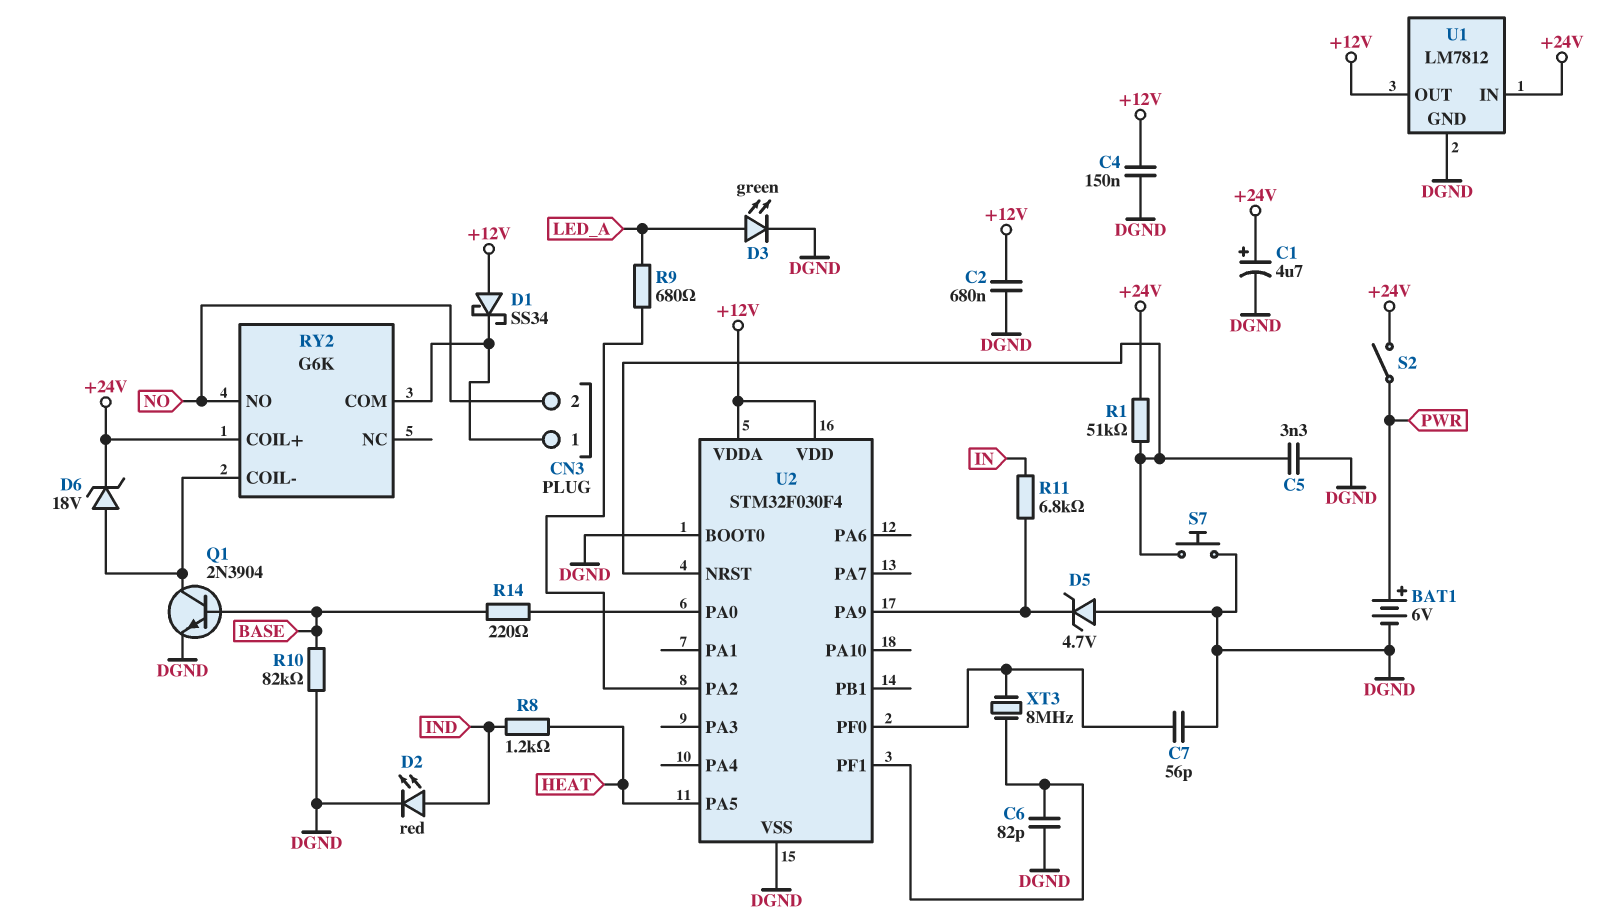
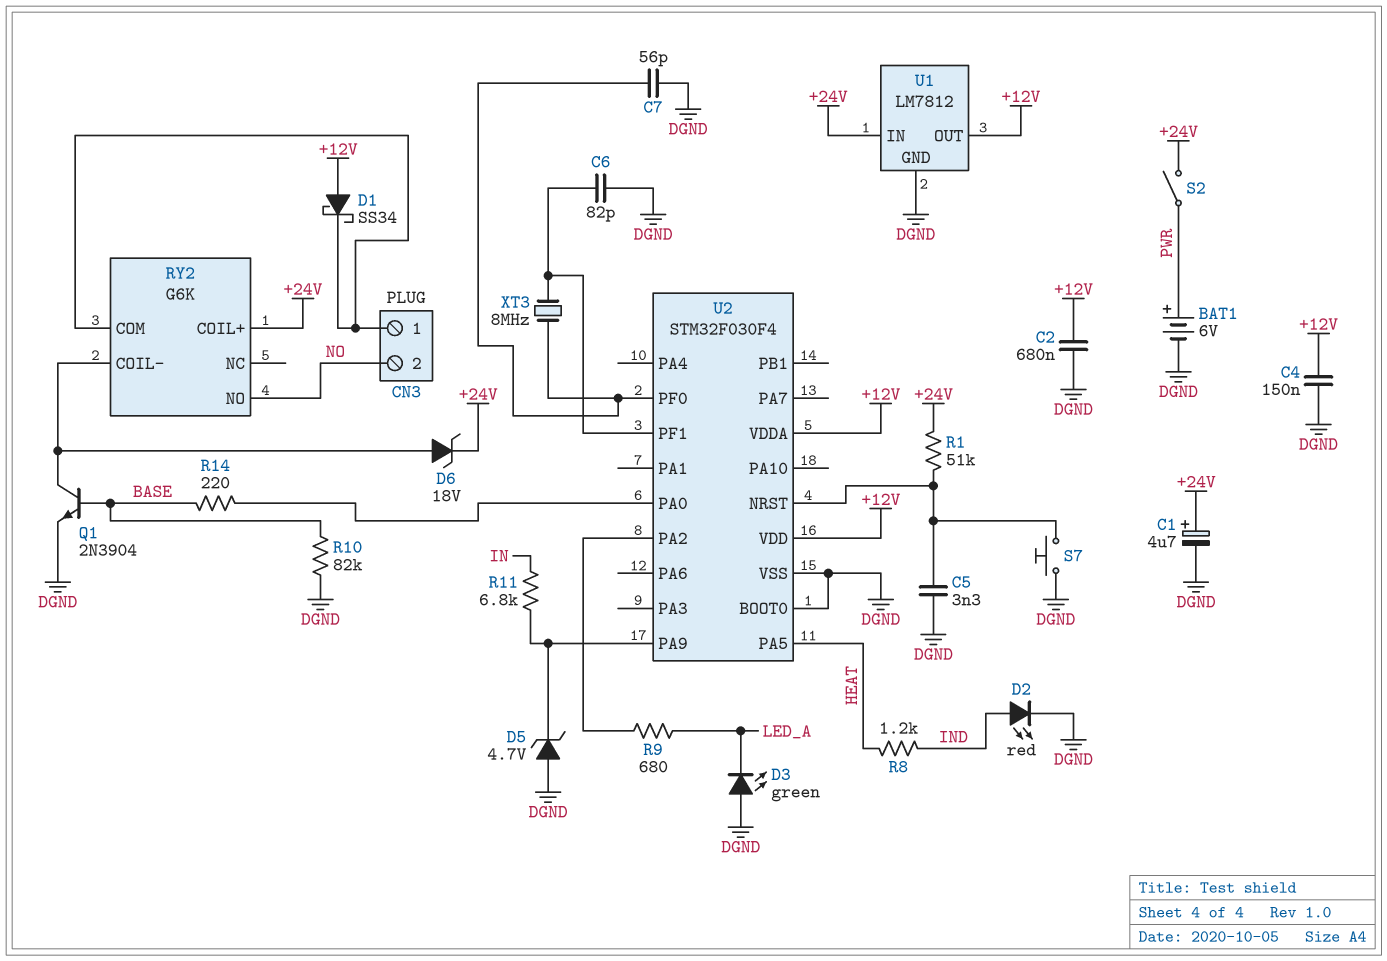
D3: LED green (A LED_A, K DGND) -> LED green (A DGND, K LED_A)

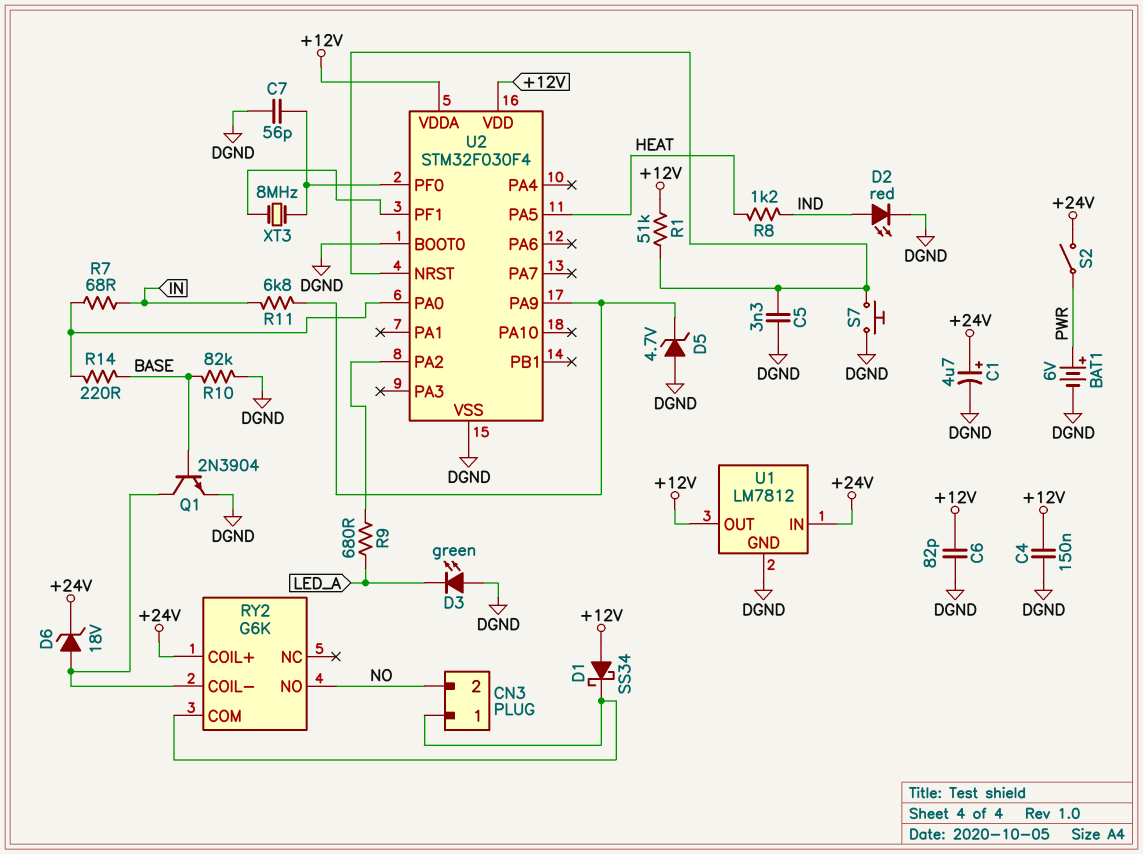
C2: 680nF (+12V, DGND) -> none
C6: 82pF (DGND, U2/PF1) -> 82pF (+12V, DGND)
R1: 51k (+24V, U2/NRST) -> 51k (+12V, U2/NRST)
R7: none -> 68 (IN, U2/PA0)

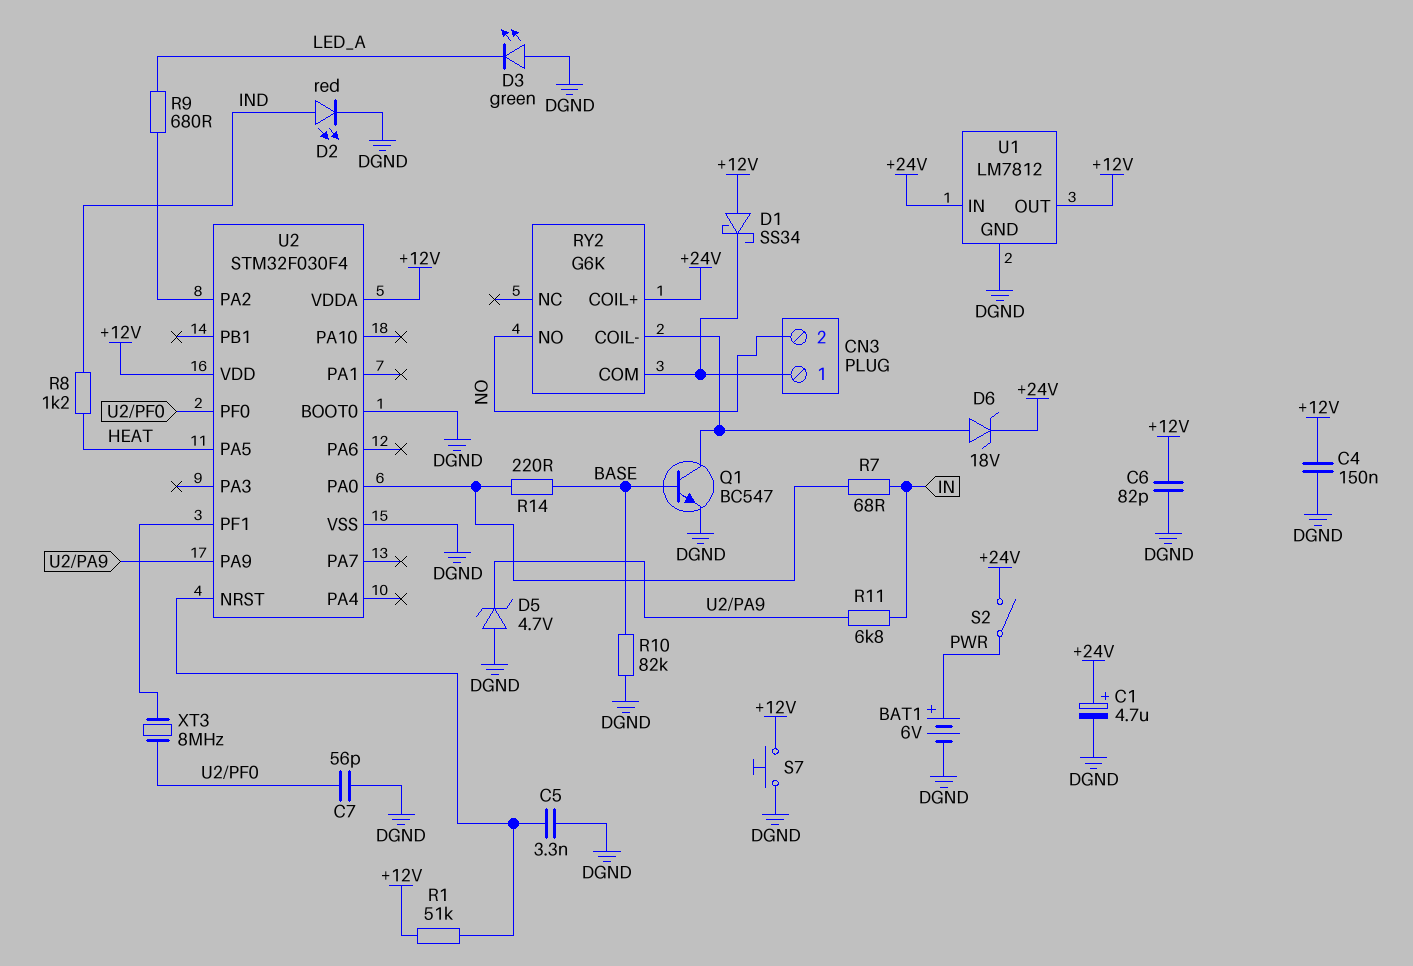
Q1: NPN 2N3904 (B BASE, C RY2/COIL-, E DGND) -> NPN BC547 (B BASE, C RY2/COIL-, E DGND)
S7: button (DGND, U2/NRST) -> button (+12V, DGND)

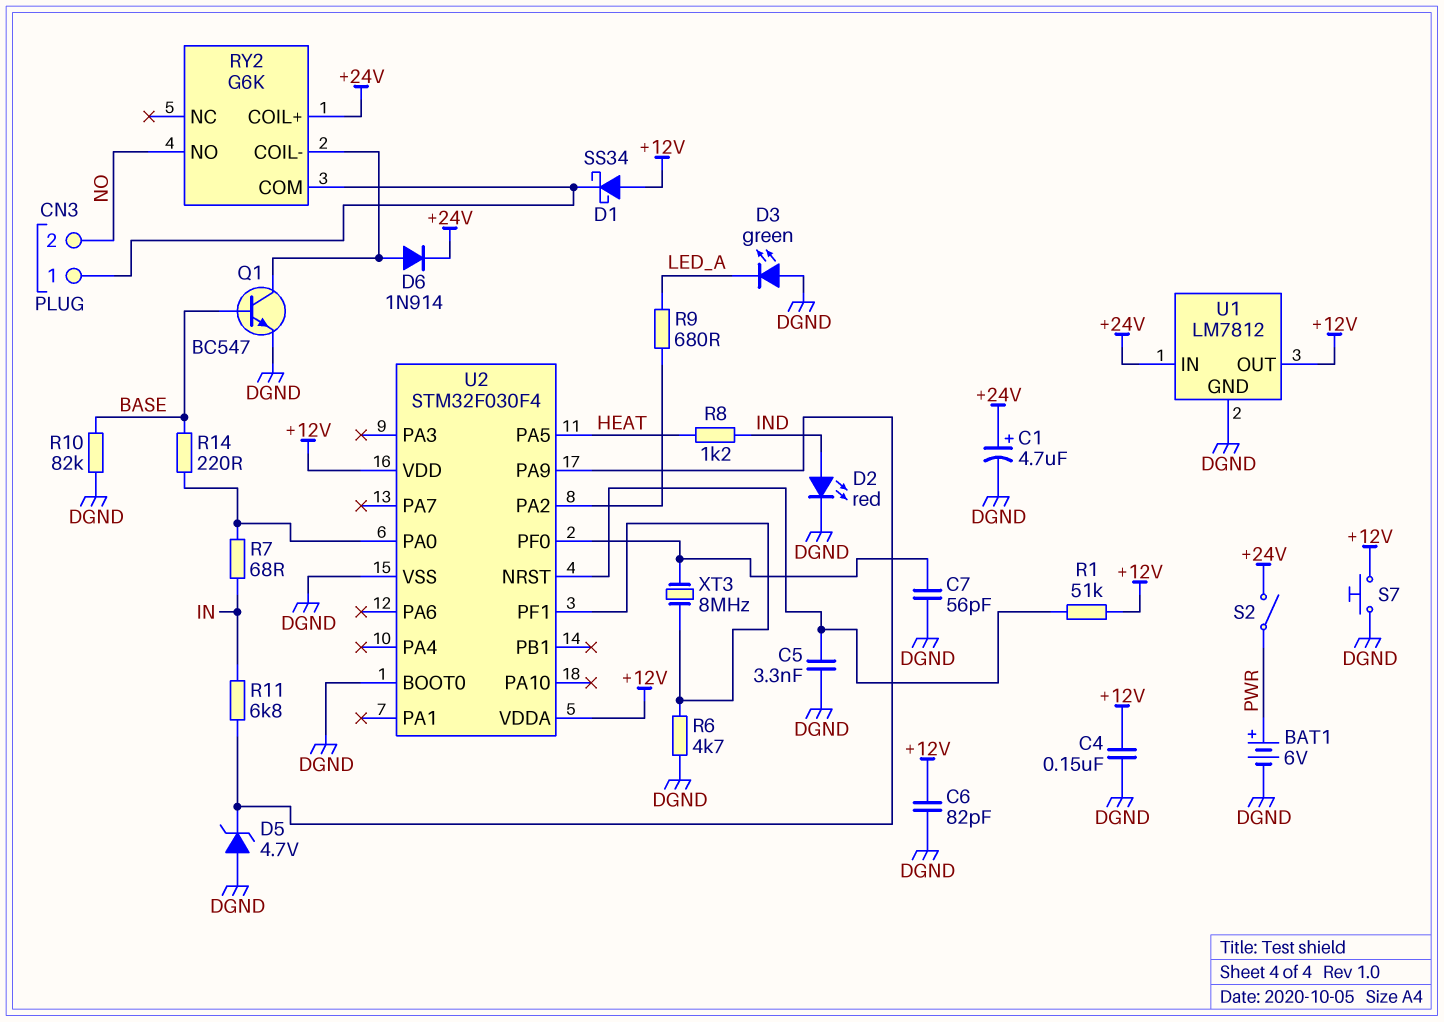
D6: zener 18V (A RY2/COIL-, K +24V) -> diode 1N914 (A RY2/COIL-, K +24V)
R6: none -> 4.7k (DGND, U2/PF1)

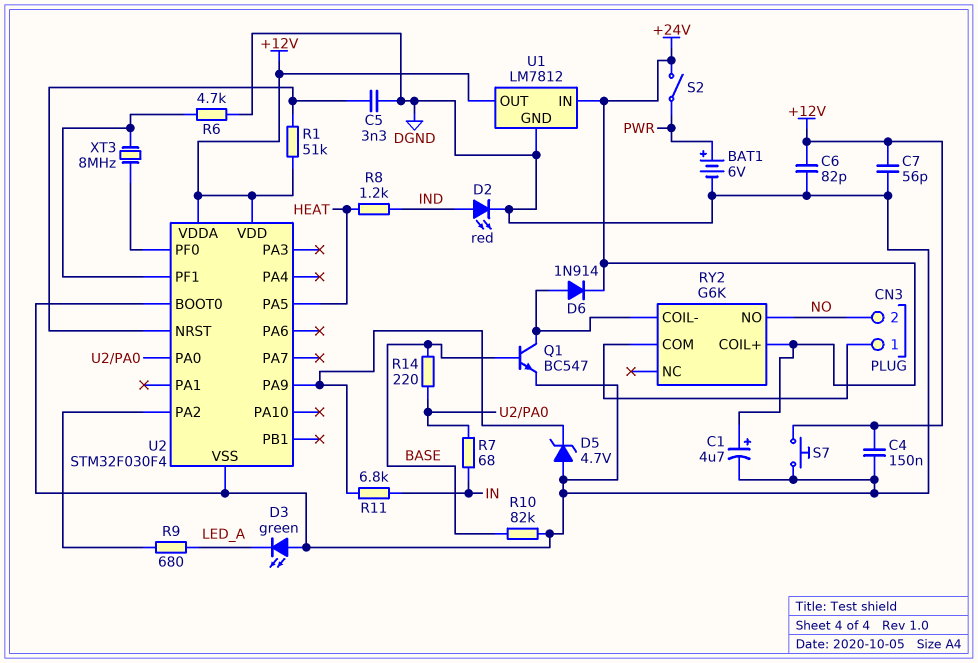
C7: 56pF (DGND, U2/PF0) -> 56pF (+12V, DGND)
D1: schottky SS34 (A +12V, K CN3/1) -> none

